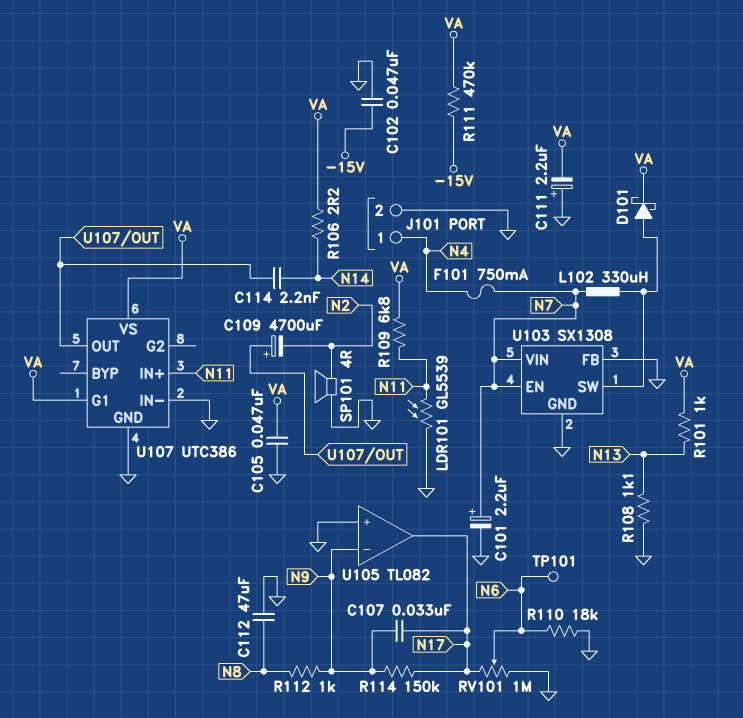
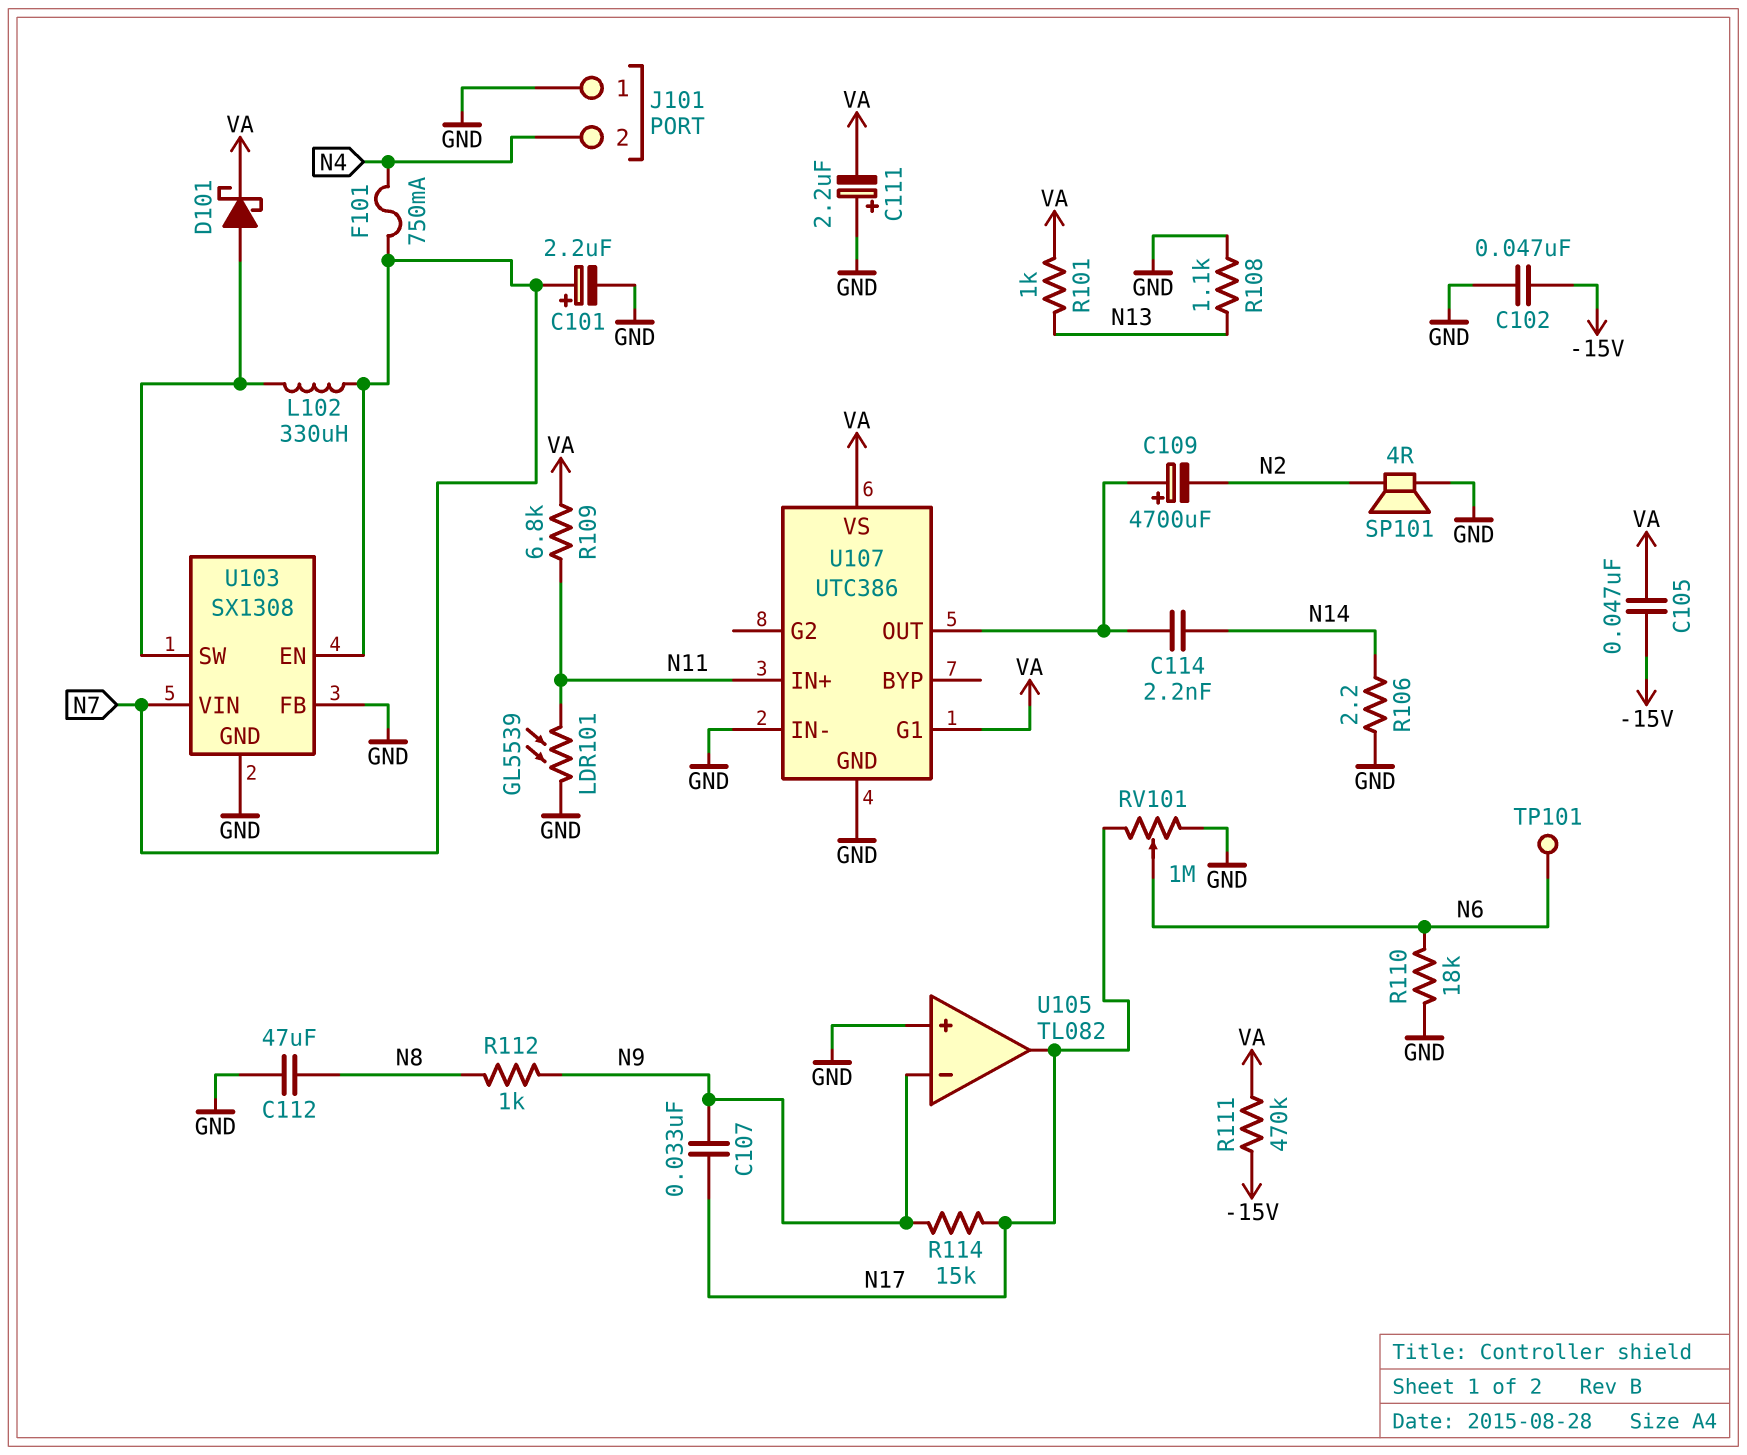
C105: 47nF (GND, VA) -> 47nF (-15V, VA)
J101 pin 1: N4 -> GND
J101 pin 2: GND -> N4
R106: 2.2 (N14, VA) -> 2.2 (GND, N14)
R114: 150k (N9, N17) -> 15k (N9, N17)

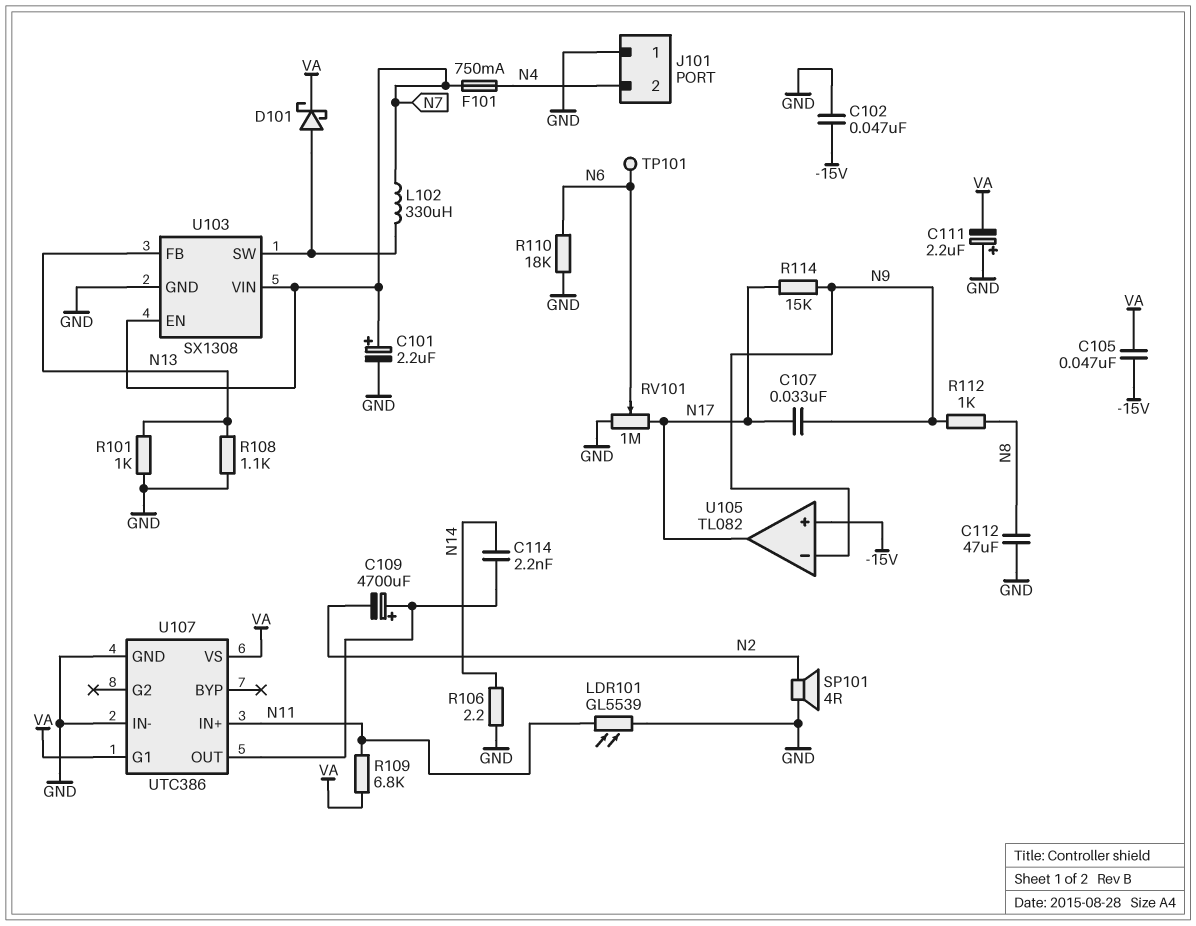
R101: 1k (N13, VA) -> 1k (GND, N13)
R111: 470k (-15V, VA) -> none
U103 pin FB: GND -> N13
U105 pin in+: GND -> -15V

